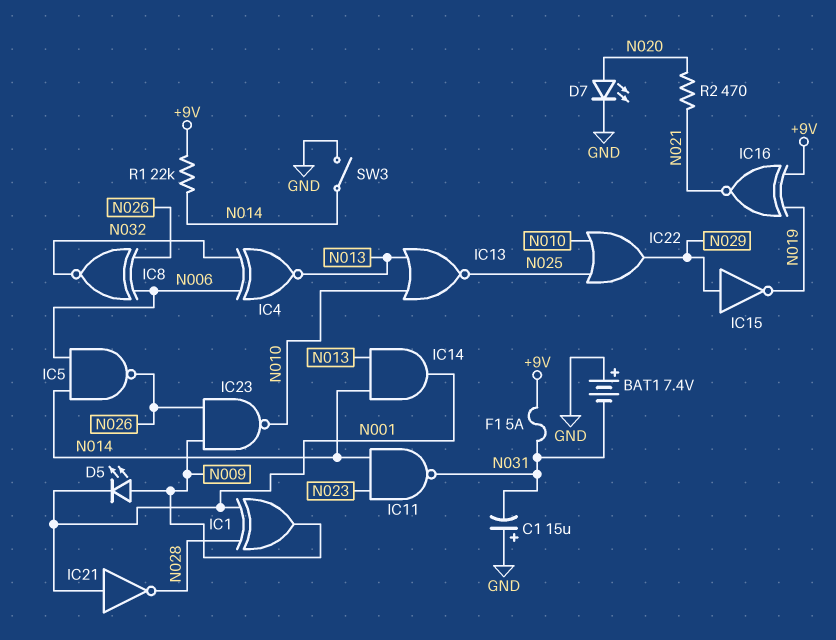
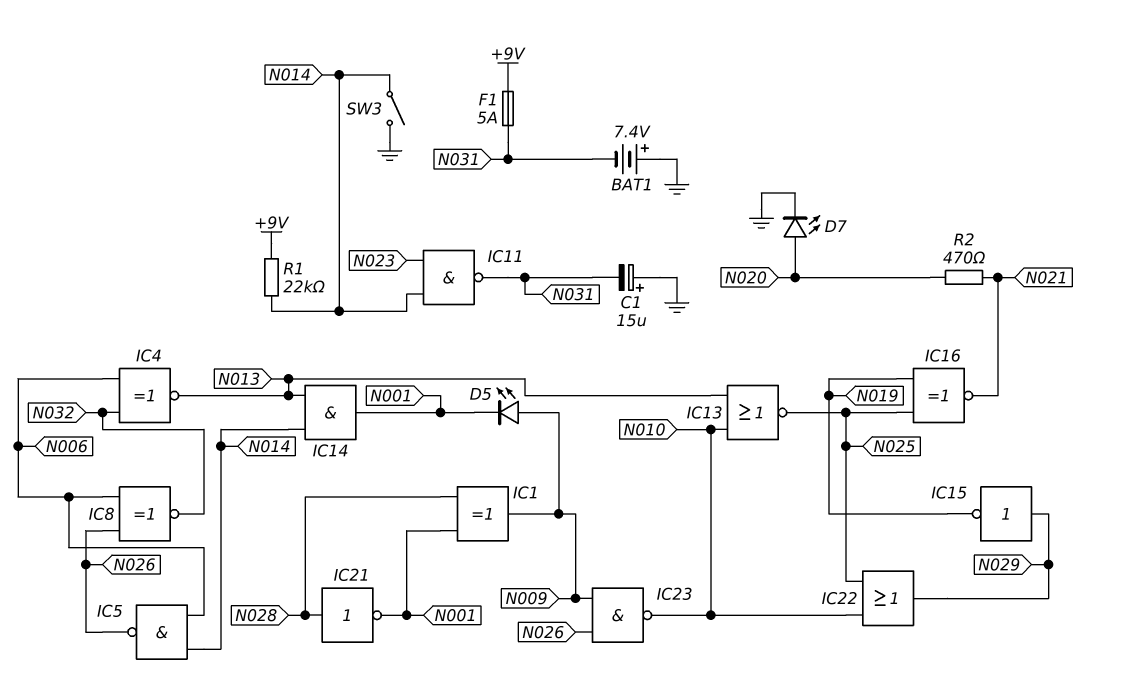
IC16: XNOR (in +9V, in N019, out N021) -> XNOR (in N019, in N025, out N021)
IC21: NOT (in N001, out N028) -> NOT (in N028, out N001)

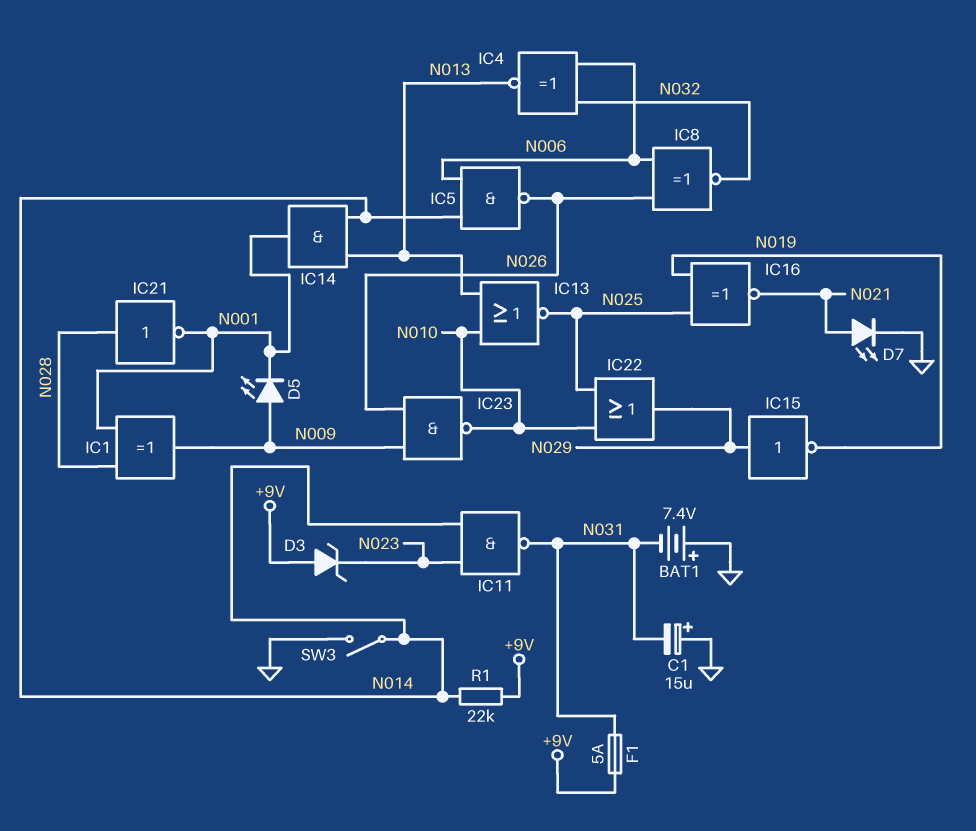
D3: none -> zener (A +9V, K N023)
D7: LED (A N020, K GND) -> LED (A N021, K GND)
R2: 470 (N020, N021) -> none

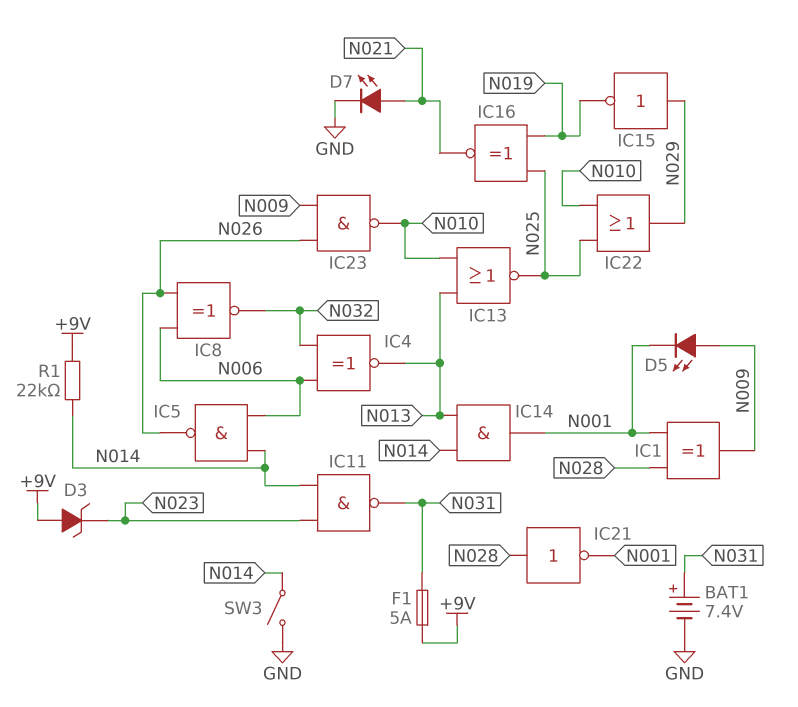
BAT1: 7.4V (plus GND, minus N031) -> 7.4V (plus N031, minus GND)
C1: 15uF (plus GND, minus N031) -> none

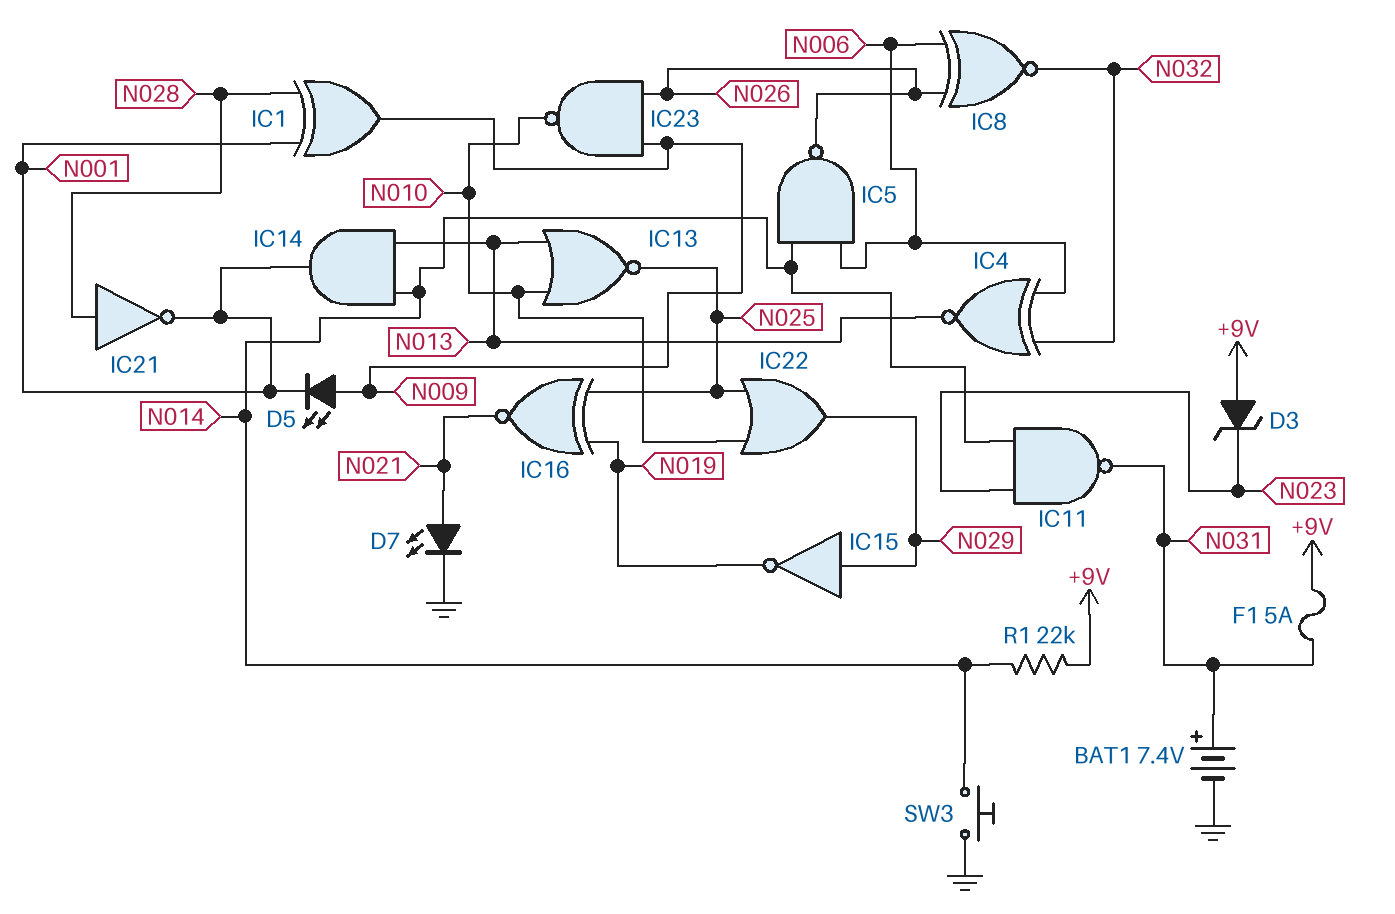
SW3: switch (GND, N014) -> button (GND, N014)

